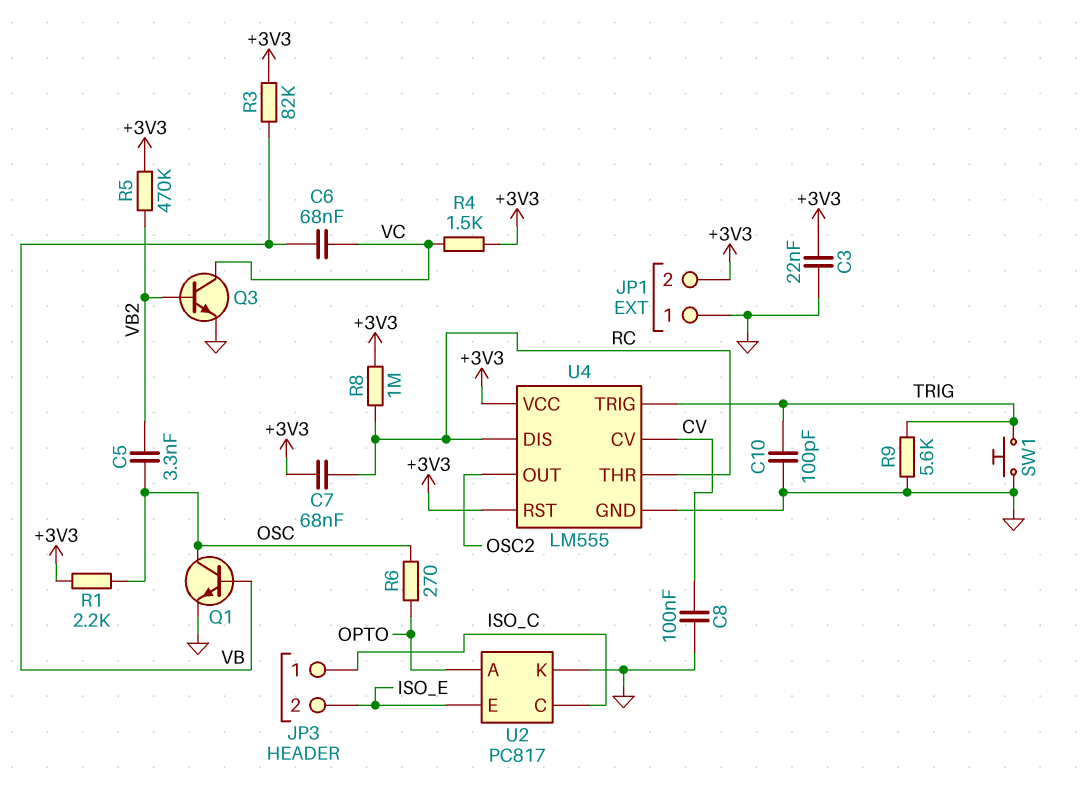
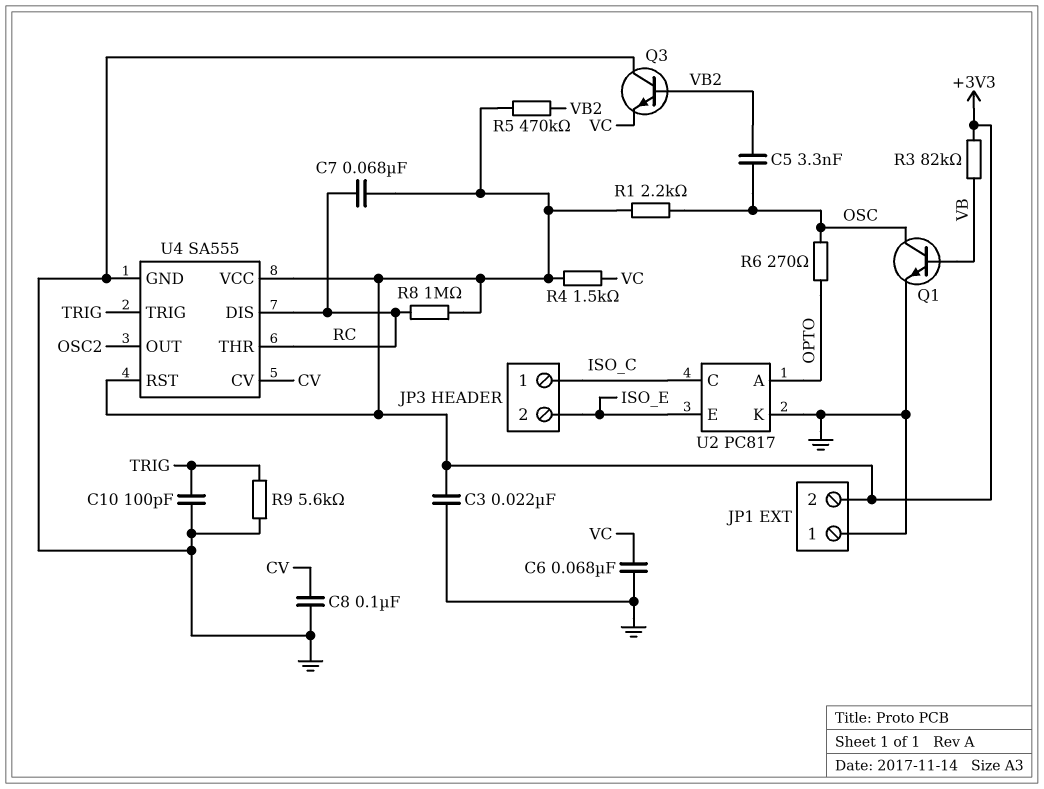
C6: 68nF (VB, VC) -> 68nF (GND, VC)
Q3: NPN (B VB2, C VC, E GND) -> NPN (B VB2, C GND, E VC)
SW1: button (GND, TRIG) -> none
U4: LM555 -> SA555

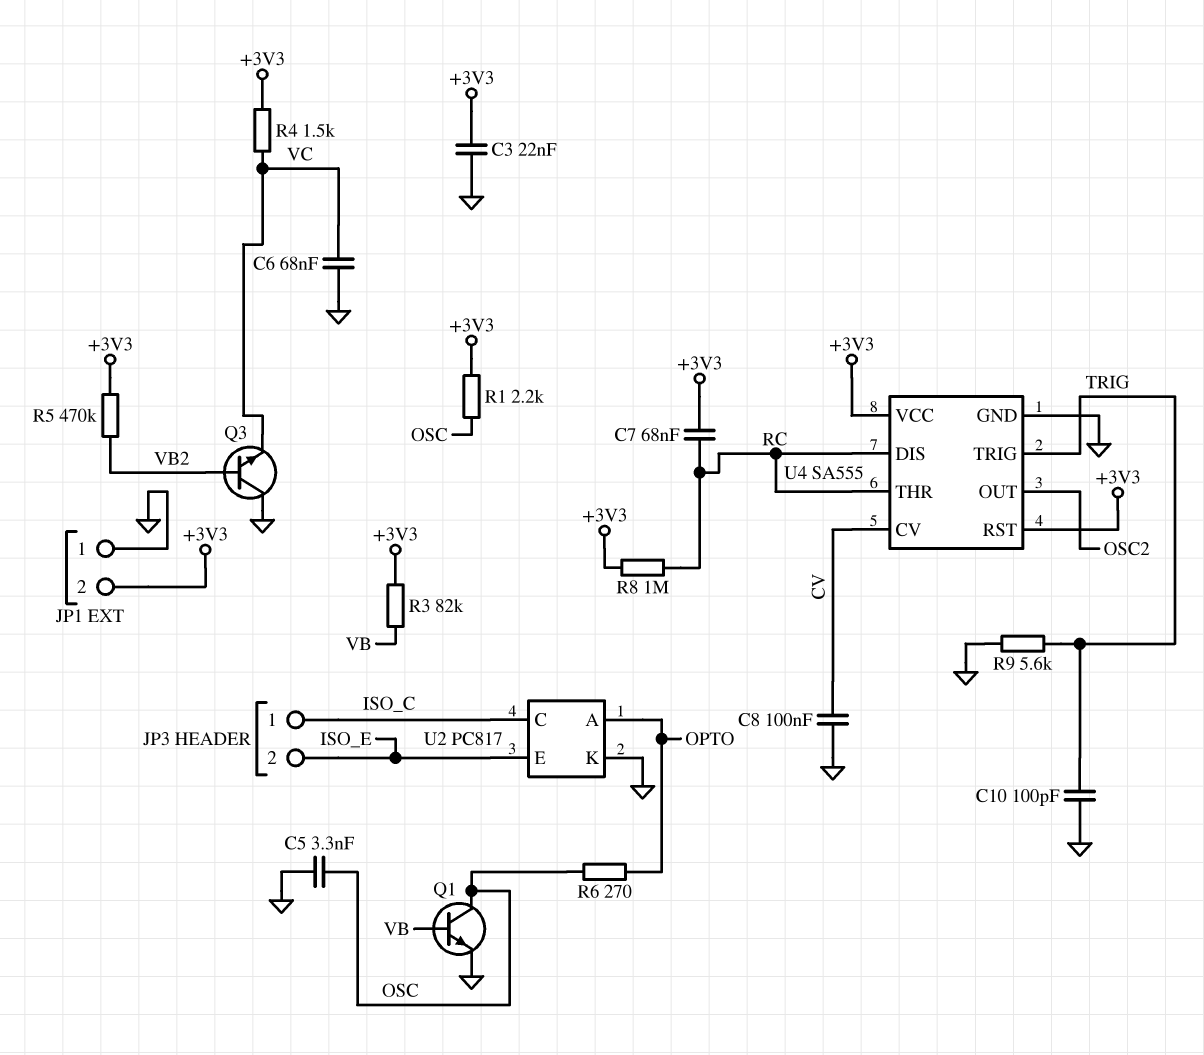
C5: 3.3nF (OSC, VB2) -> 3.3nF (GND, OSC)

